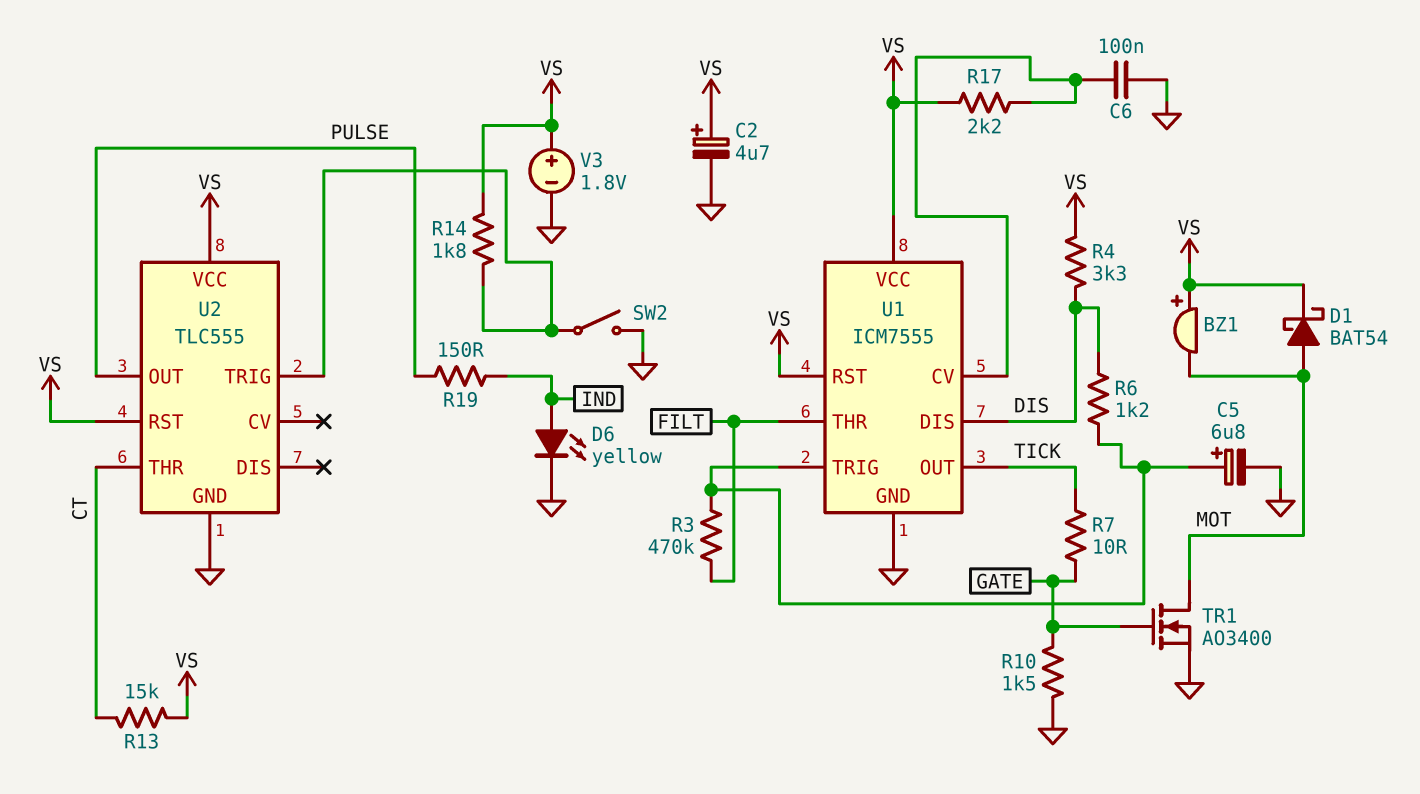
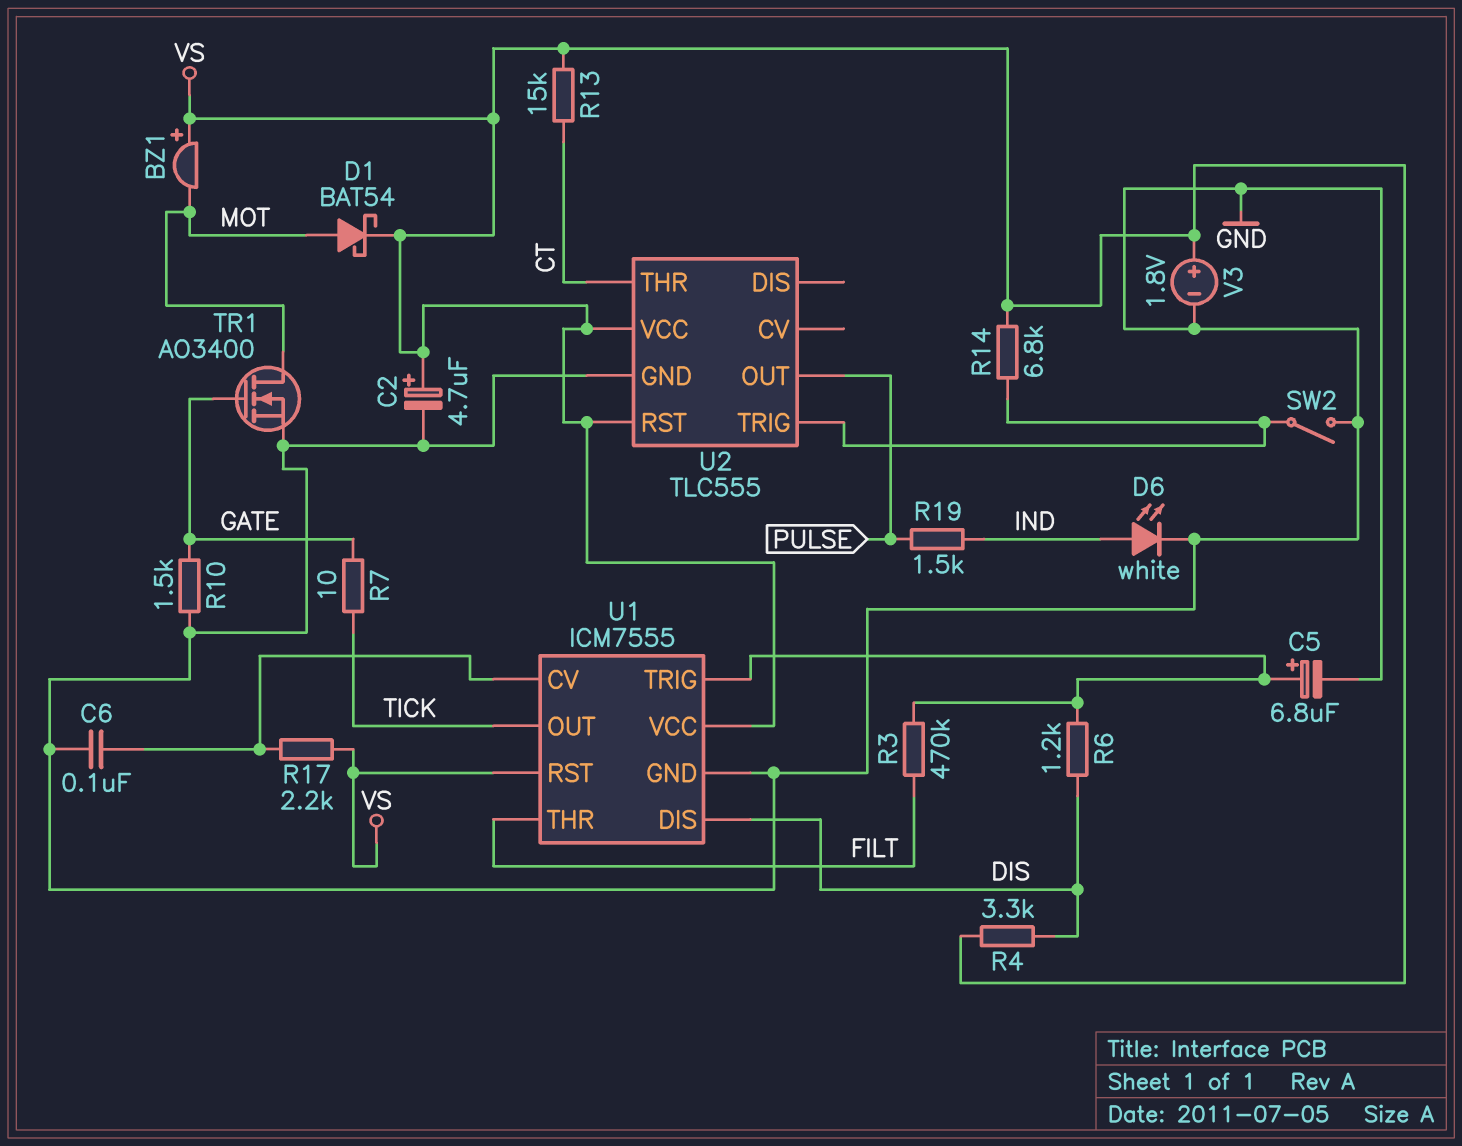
D6: LED yellow (A IND, K GND) -> LED white (A IND, K GND)
R14: 1.8k (U2/TRIG, VS) -> 6.8k (U2/TRIG, VS)
R19: 150 (IND, PULSE) -> 1.5k (IND, PULSE)

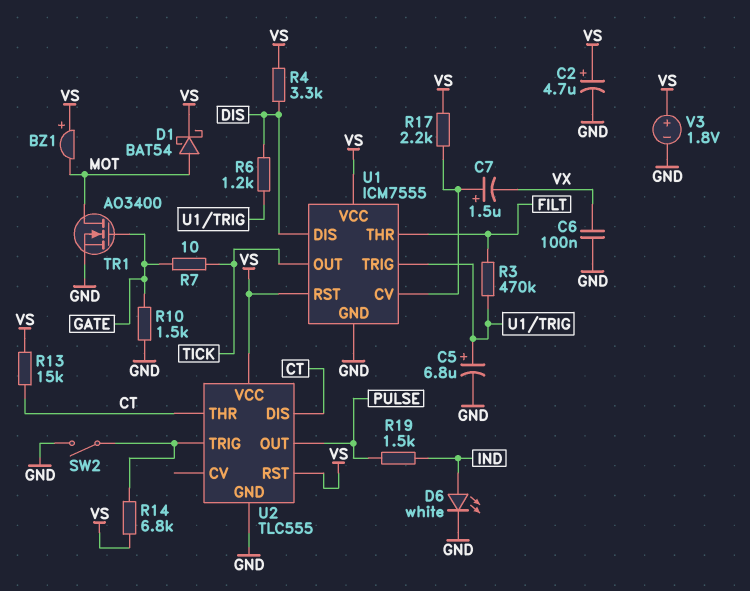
C6: 100nF (GND, U1/CV) -> 100nF (GND, VX)
C7: none -> 1.5uF (plus U1/CV, minus VX)
U2 pin DIS: none -> CT

